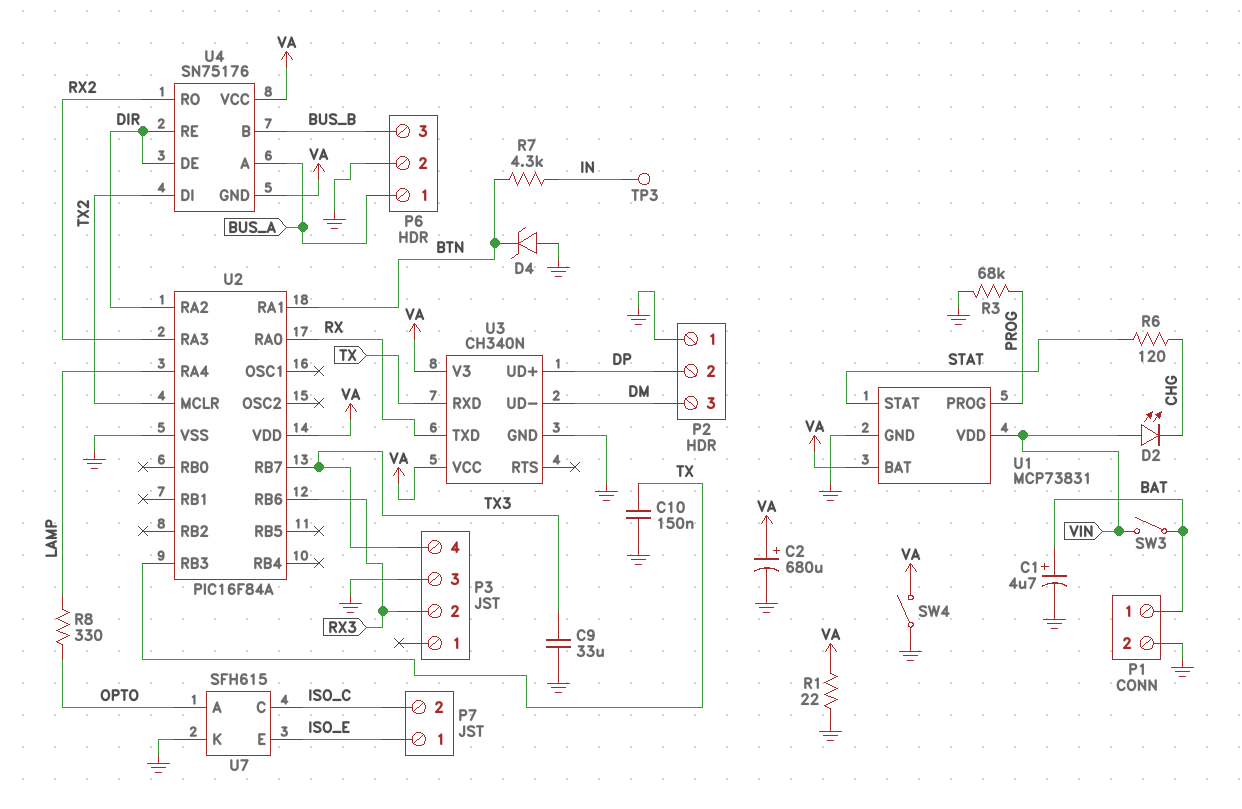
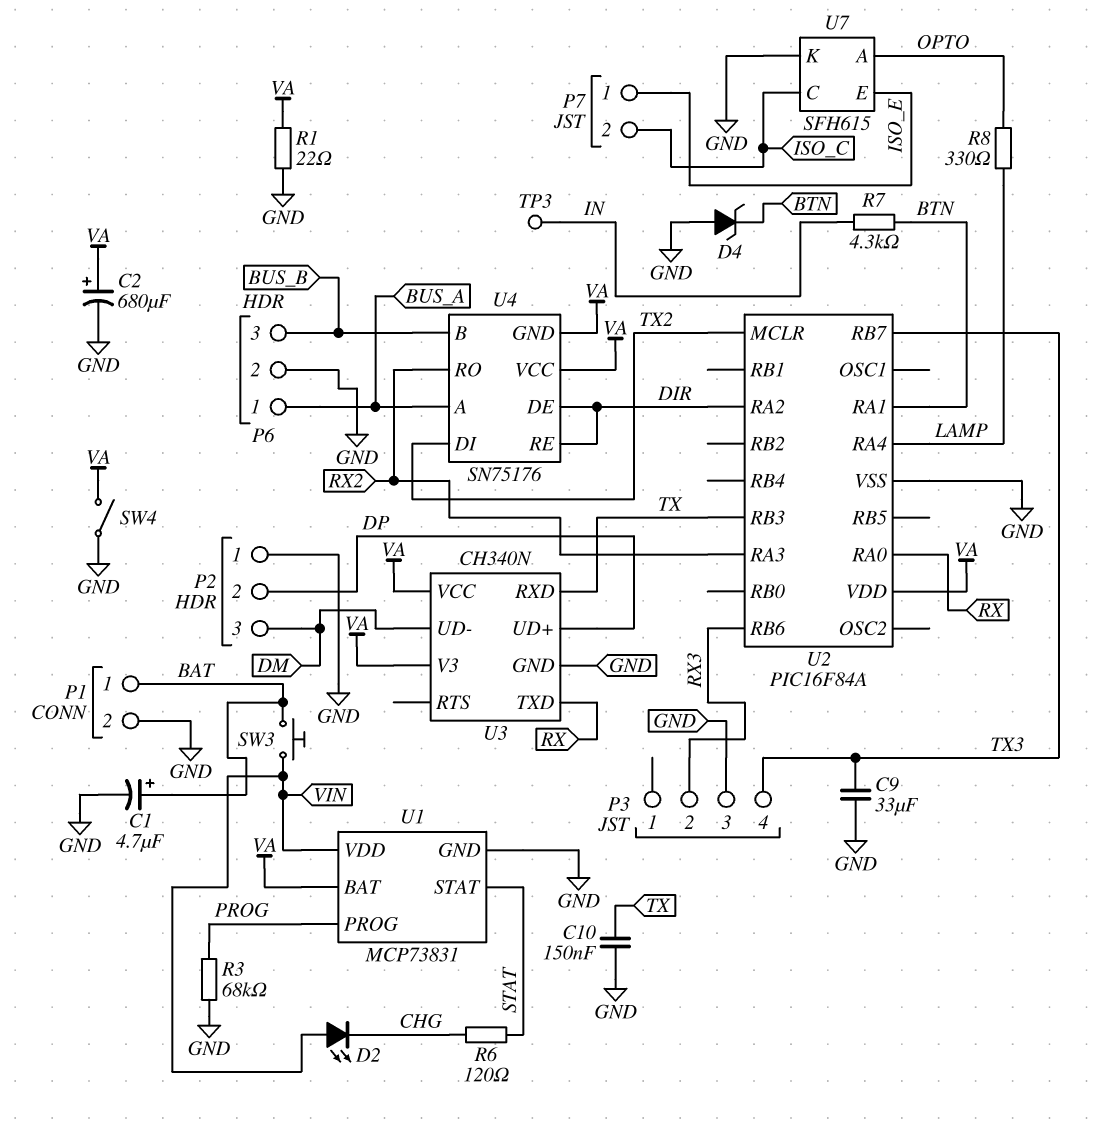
SW3: switch (BAT, VIN) -> button (BAT, VIN)

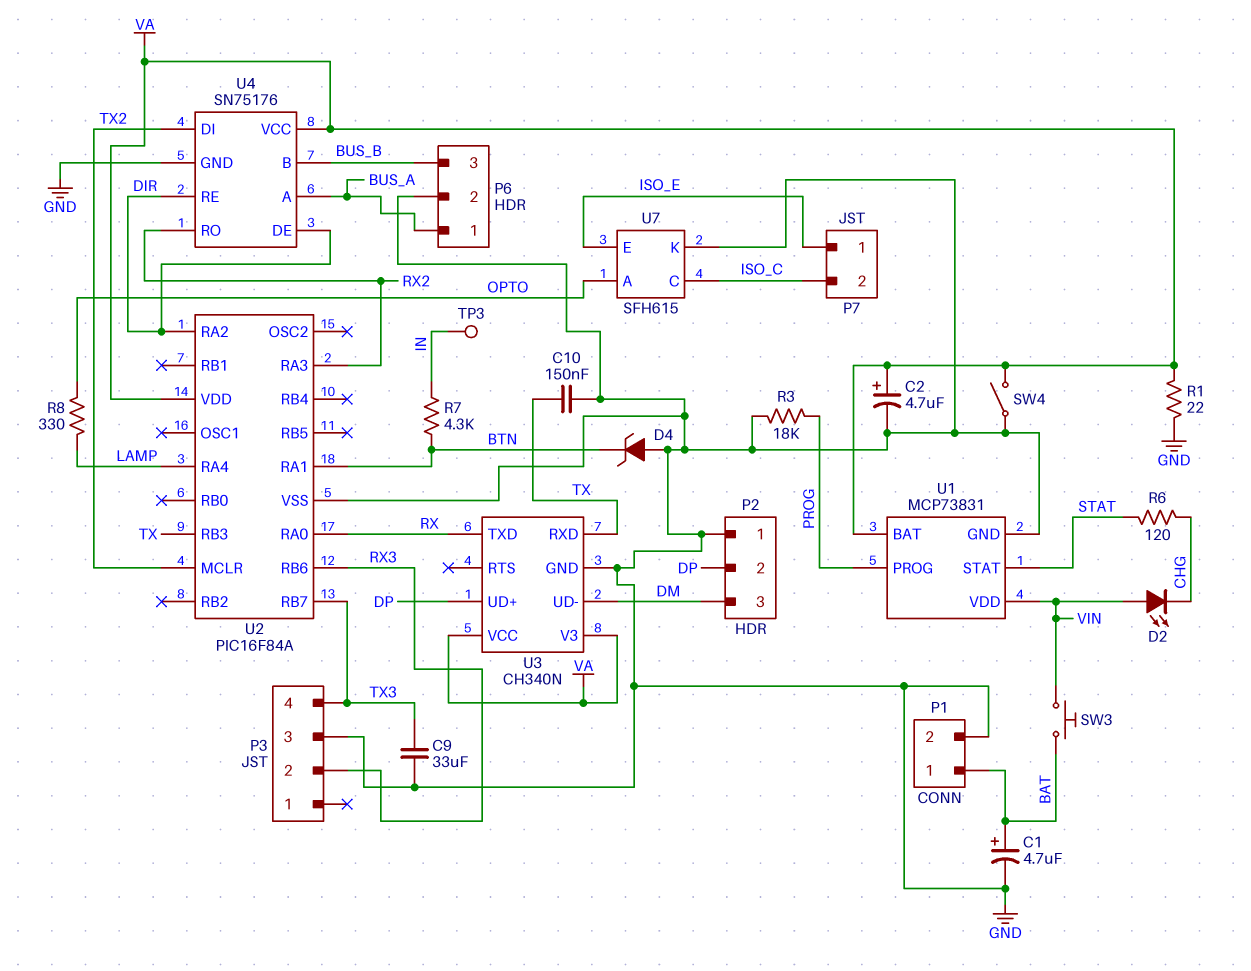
C2: 680uF (plus VA, minus GND) -> 4.7uF (plus VA, minus GND)
R3: 68k (GND, PROG) -> 18k (GND, PROG)
U4 pin GND: VA -> GND

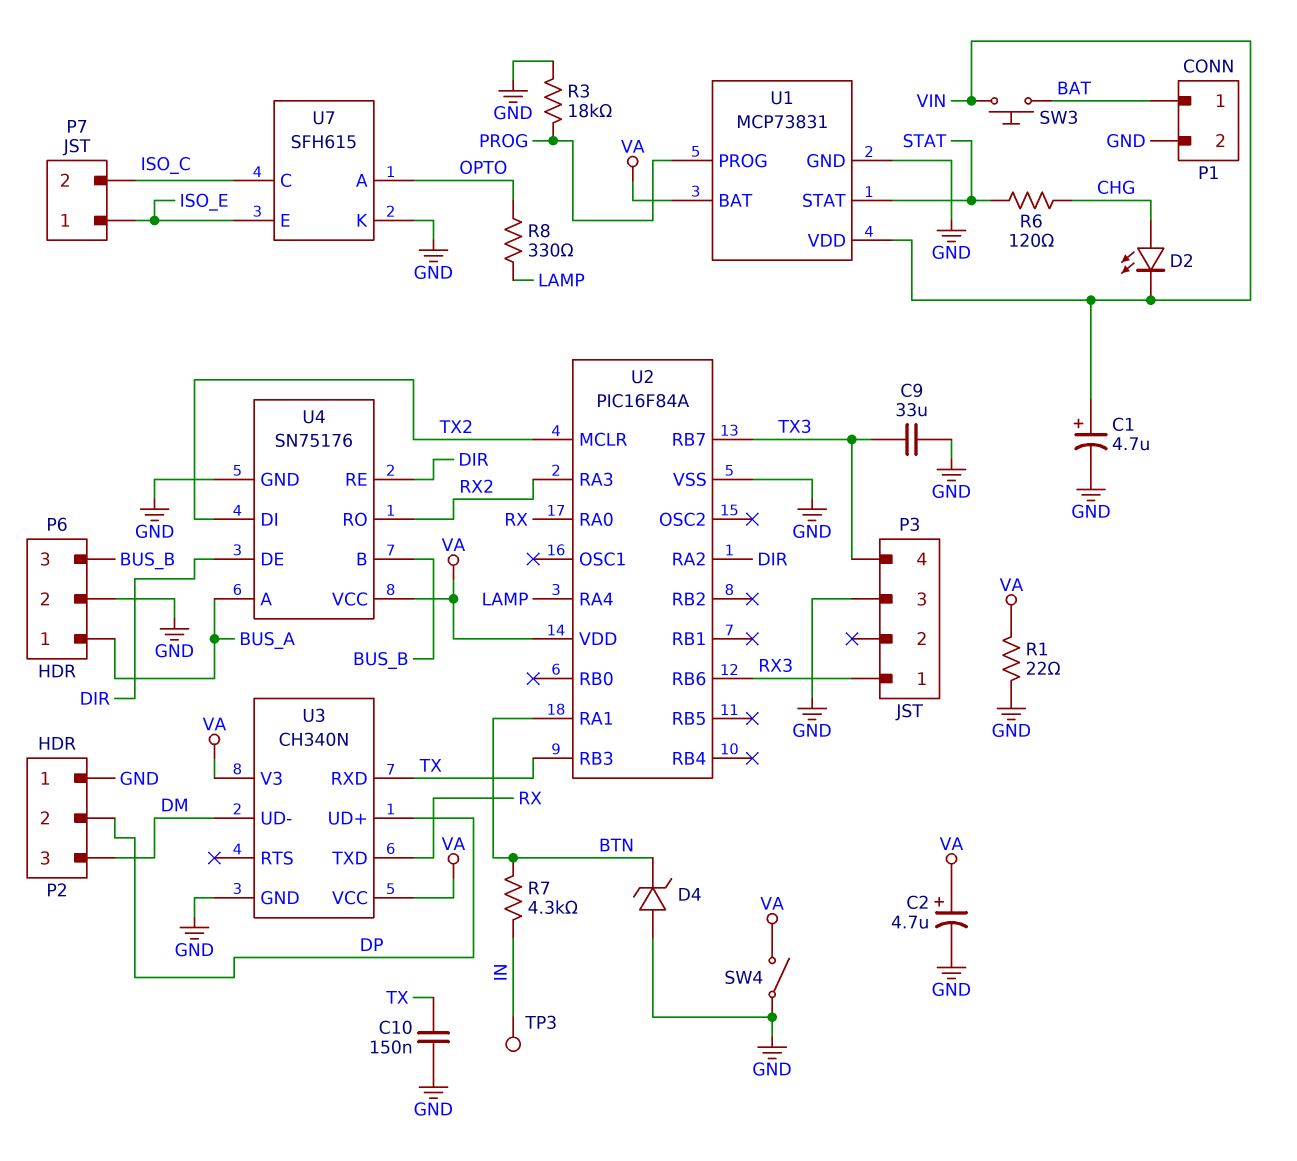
C1: 4.7uF (plus BAT, minus GND) -> 4.7uF (plus VIN, minus GND)
D2: LED (A VIN, K CHG) -> LED (A CHG, K VIN)
P3 pin 1: none -> RX3
P3 pin 2: RX3 -> none

